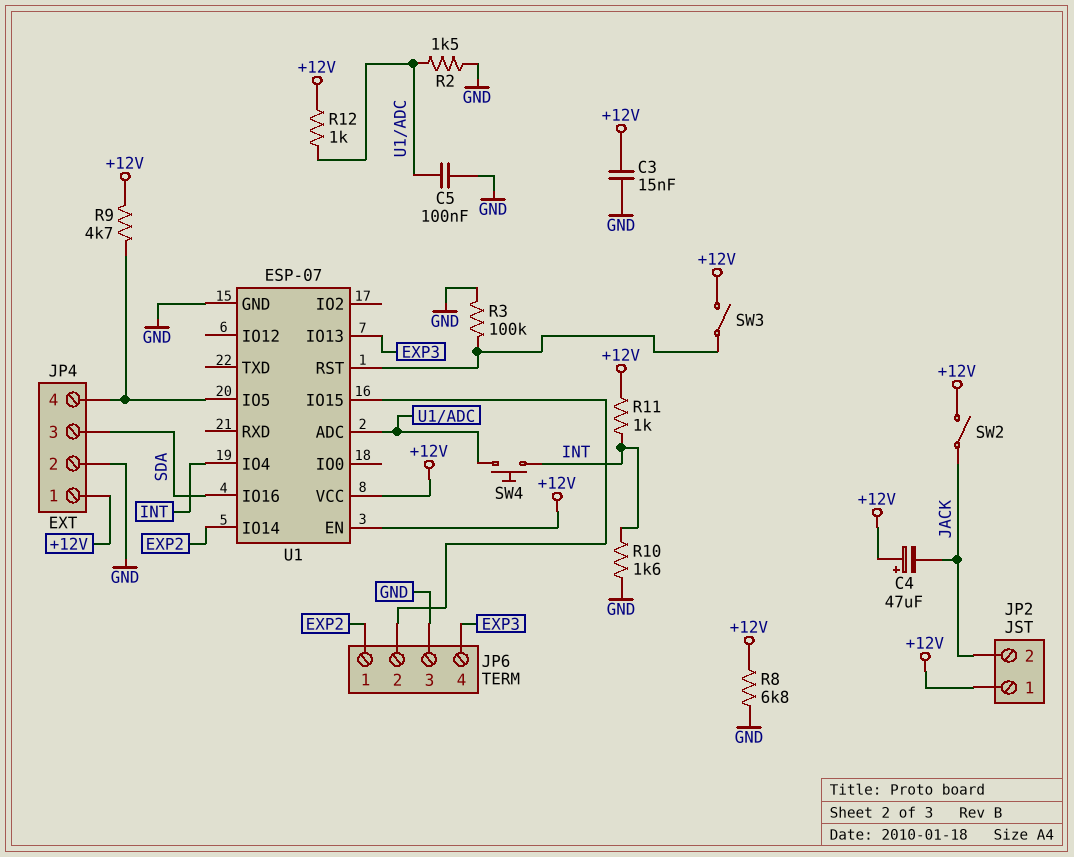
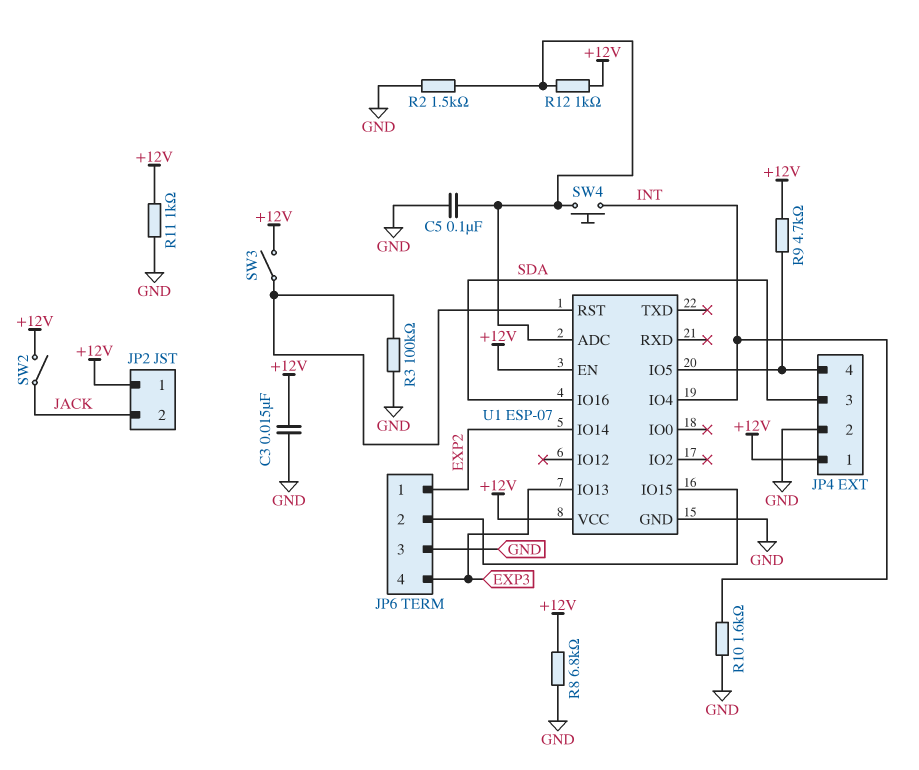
C4: 47uF (plus +12V, minus JACK) -> none
R11: 1k (+12V, INT) -> 1k (+12V, GND)

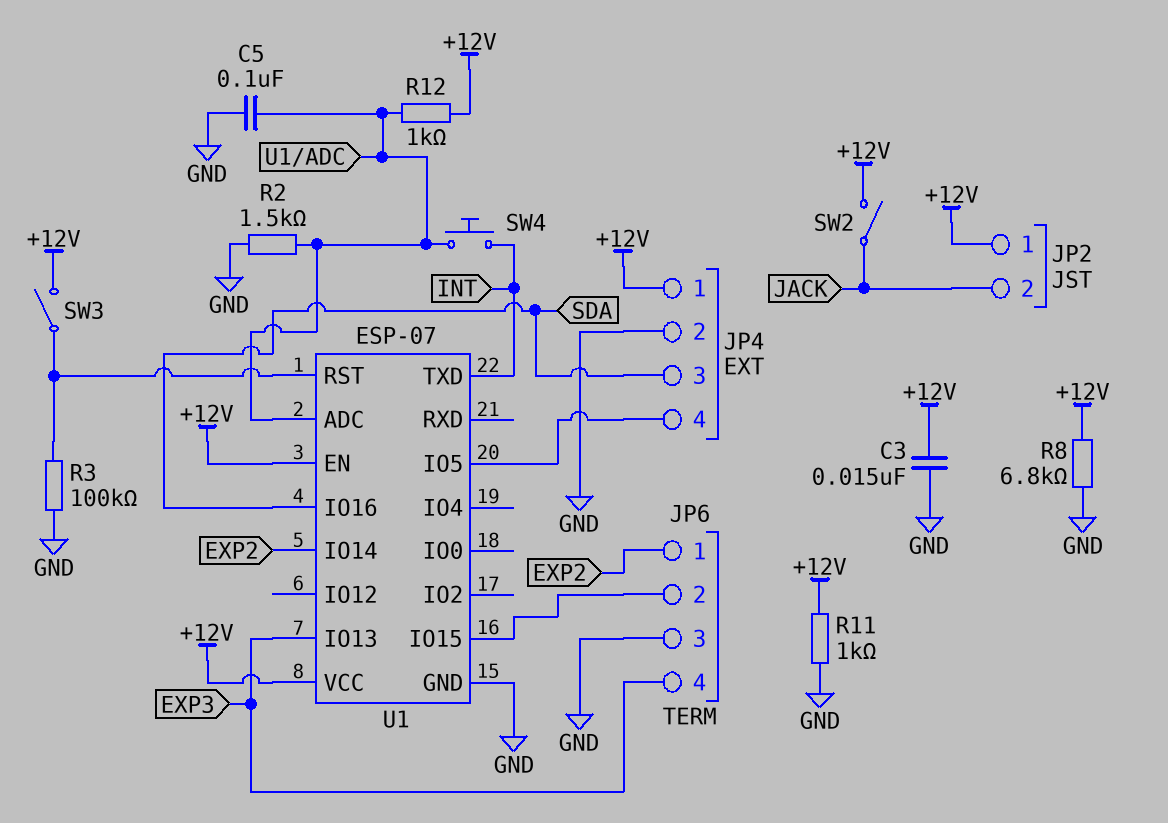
R9: 4.7k (+12V, JP4/4) -> none
R10: 1.6k (GND, INT) -> none
U1 pin IO4: INT -> none
U1 pin TXD: none -> INT

